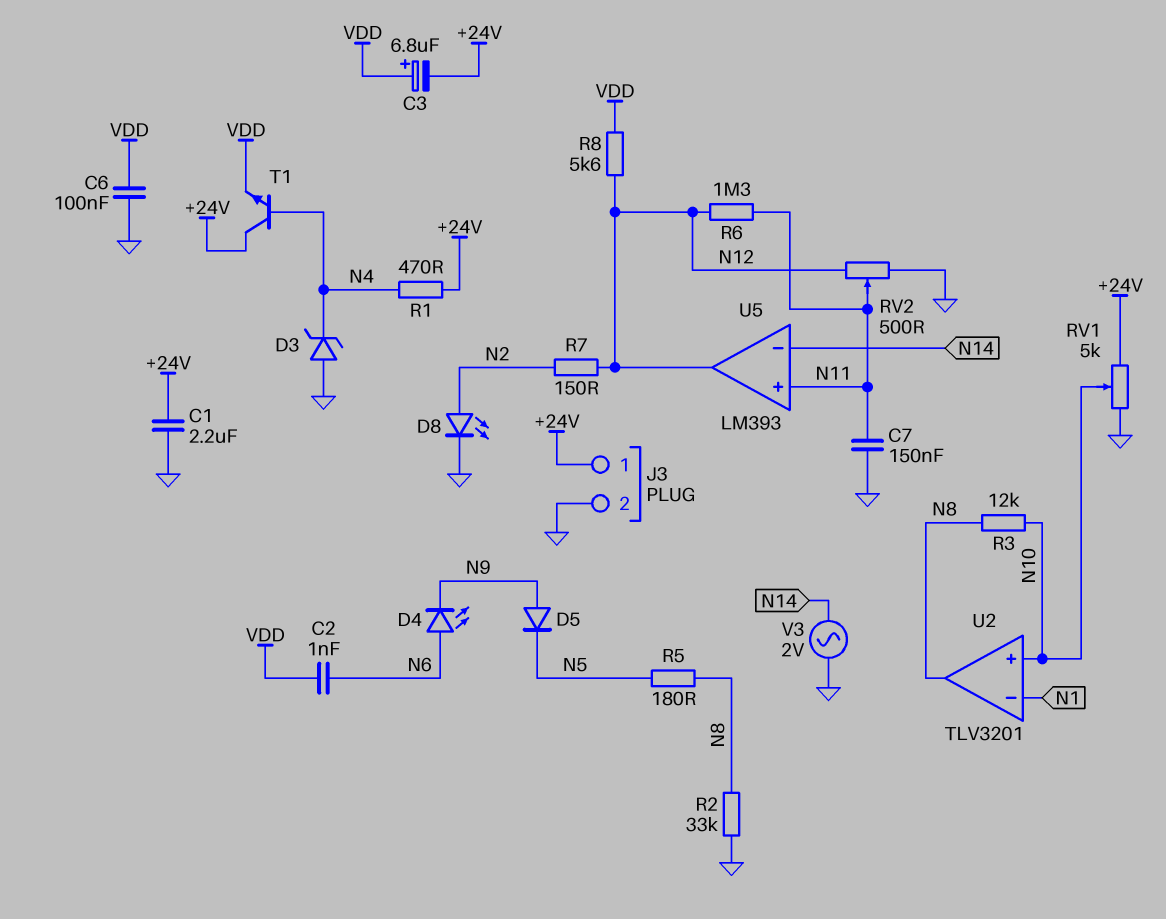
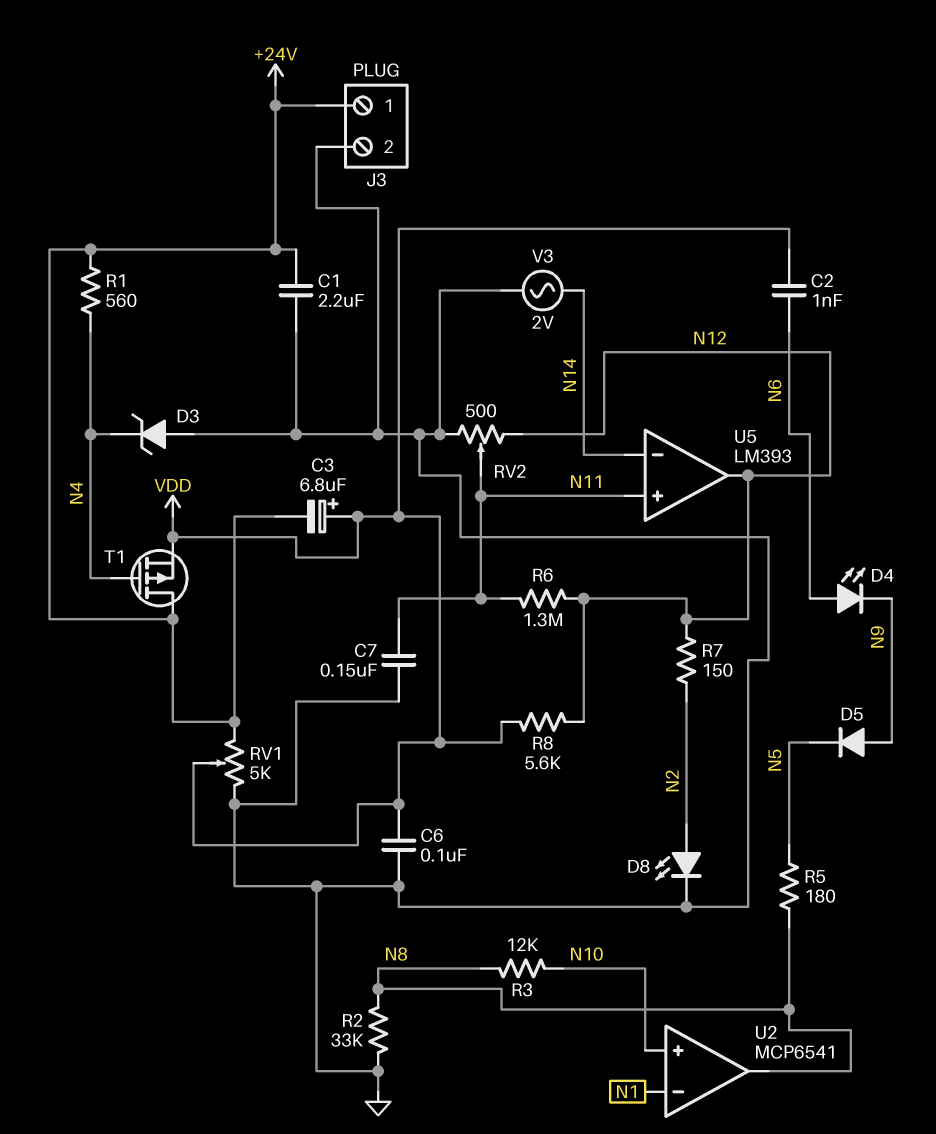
R1: 470 (+24V, N4) -> 560 (+24V, N4)
RV1: 5k (+24V, GND, wiper N10) -> 5k (+24V, GND, wiper VDD)
T1: NPN (B N4, C +24V, E VDD) -> PMOS (G N4, D +24V, S VDD)
U2: TLV3201 -> MCP6541

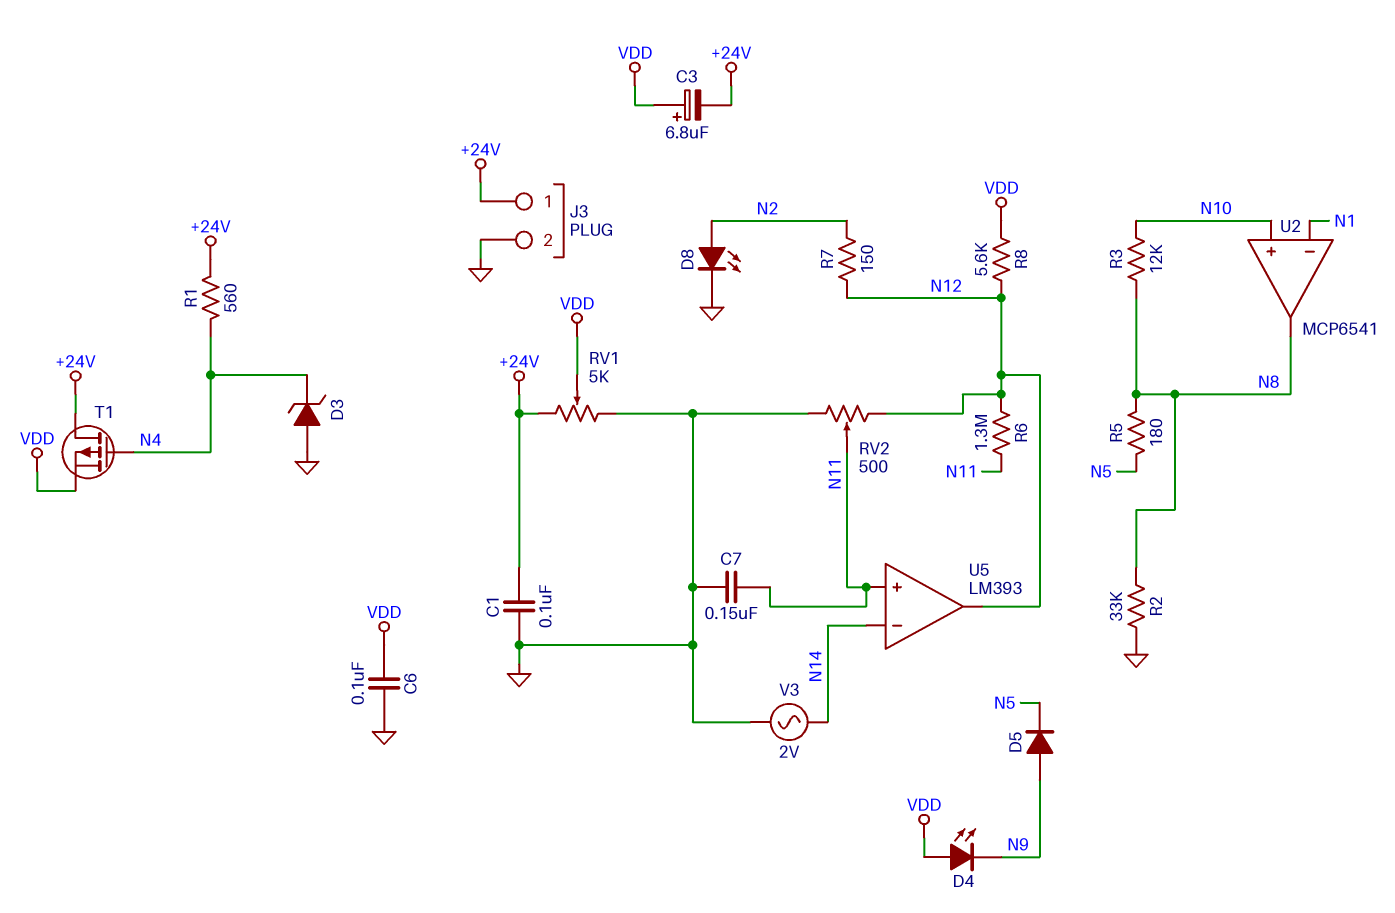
C1: 2.2uF (+24V, GND) -> 100nF (+24V, GND)
C2: 1nF (N6, VDD) -> none
D4: LED (A N6, K N9) -> LED (A VDD, K N9)

